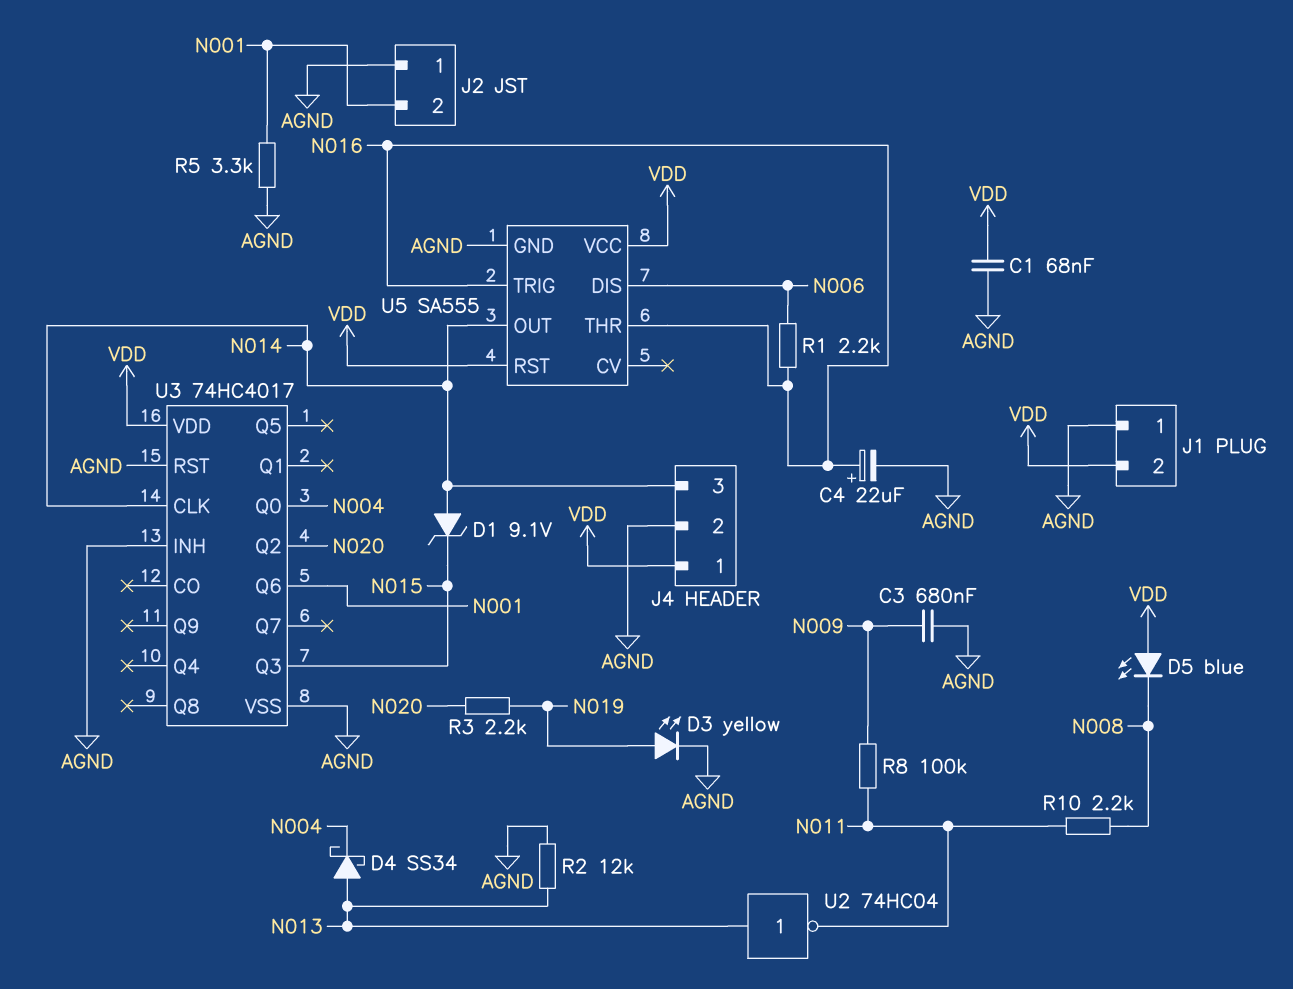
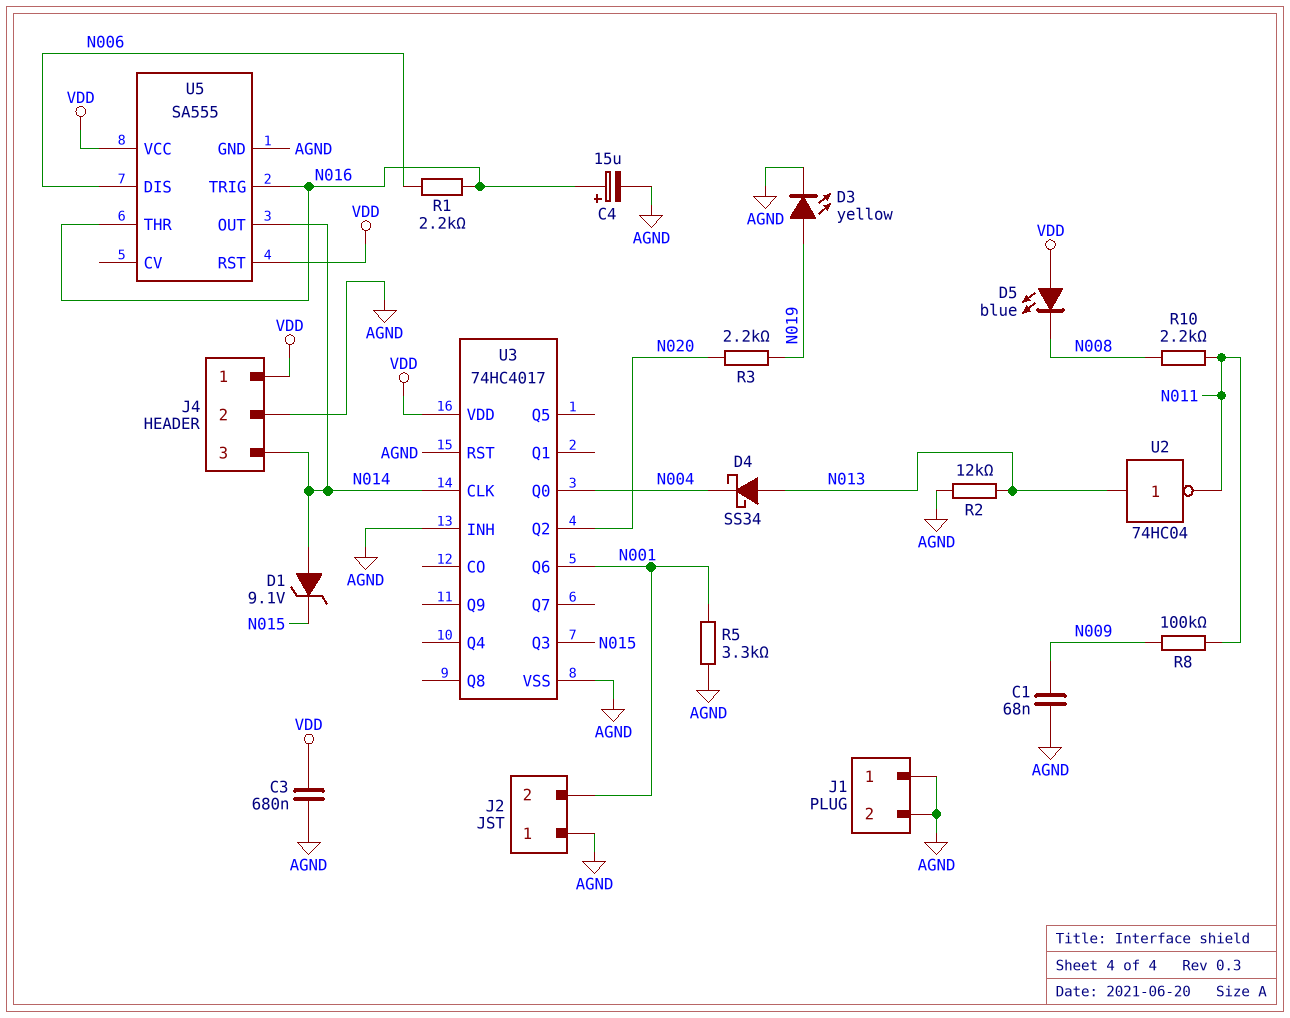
C1: 68nF (AGND, VDD) -> 68nF (AGND, N009)
C3: 680nF (AGND, N009) -> 680nF (AGND, VDD)
C4: 22uF (plus N016, minus AGND) -> 15uF (plus N016, minus AGND)
J1 pin 2: VDD -> AGND

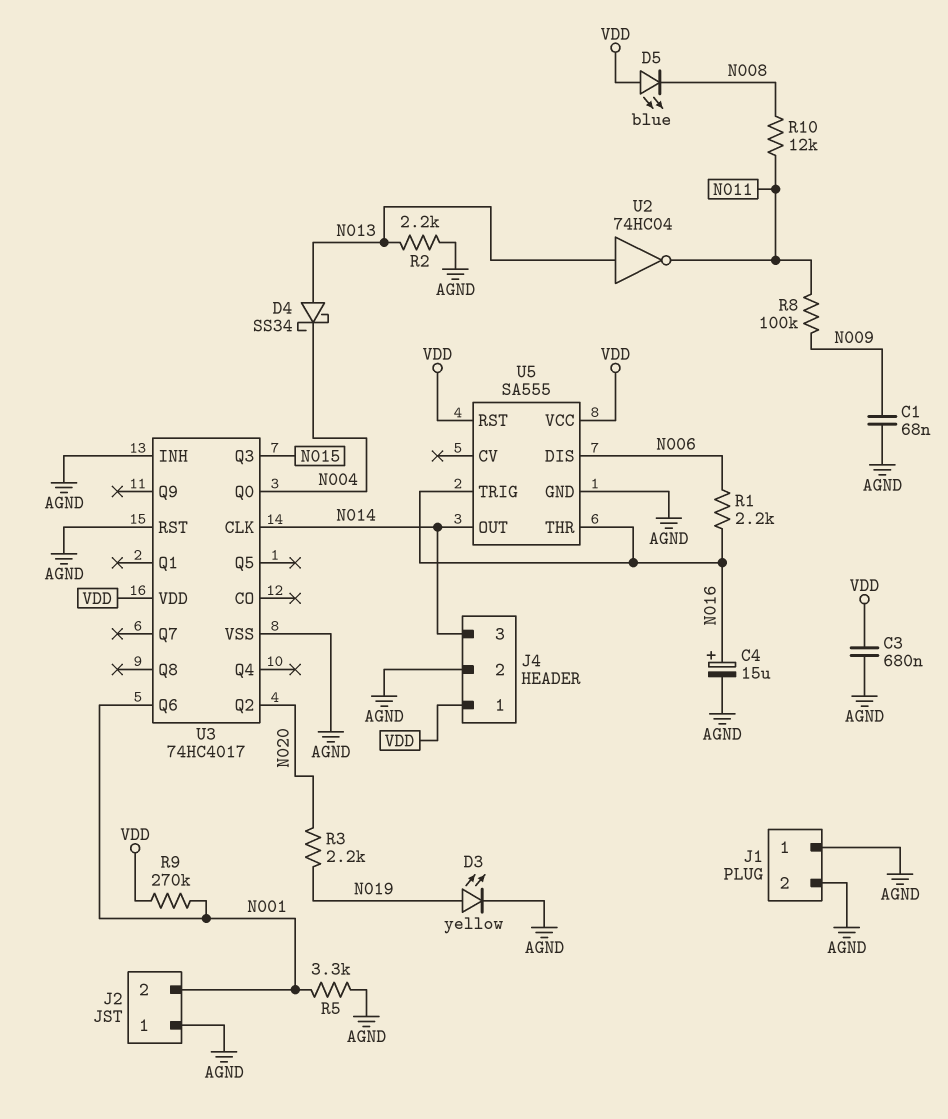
D1: zener 9.1V (A N014, K N015) -> none
R2: 12k (AGND, N013) -> 2.2k (AGND, N013)
R9: none -> 270k (N001, VDD)
R10: 2.2k (N008, N011) -> 12k (N008, N011)

